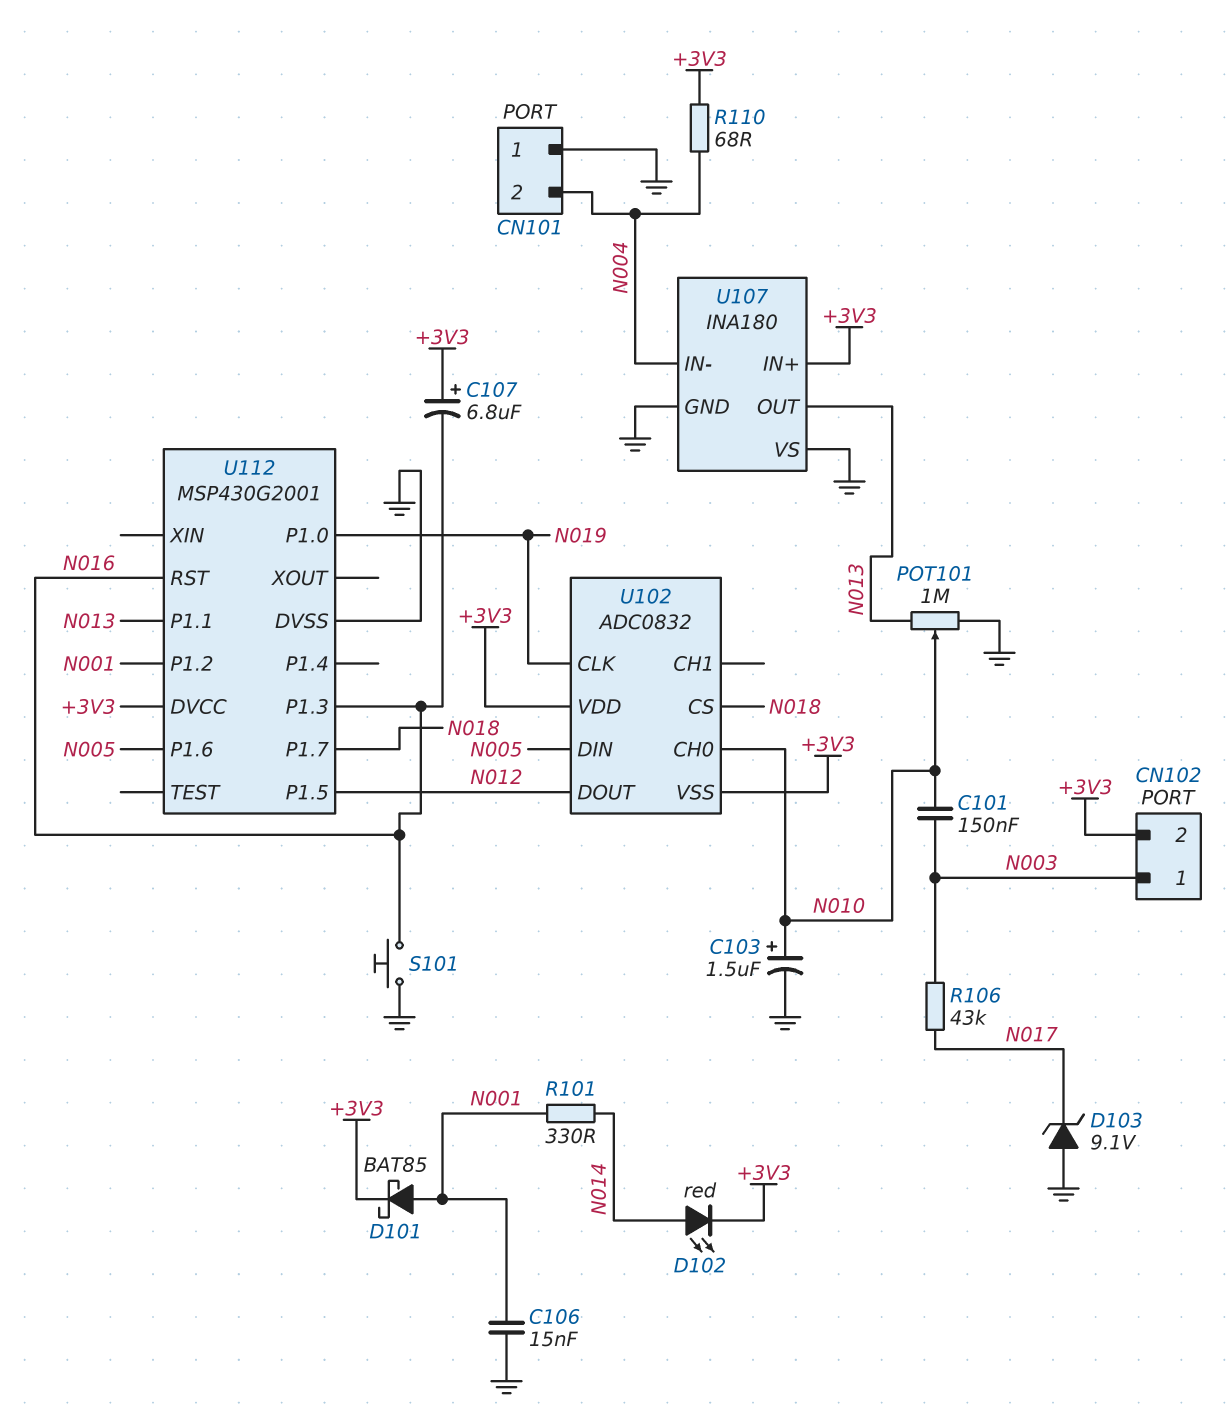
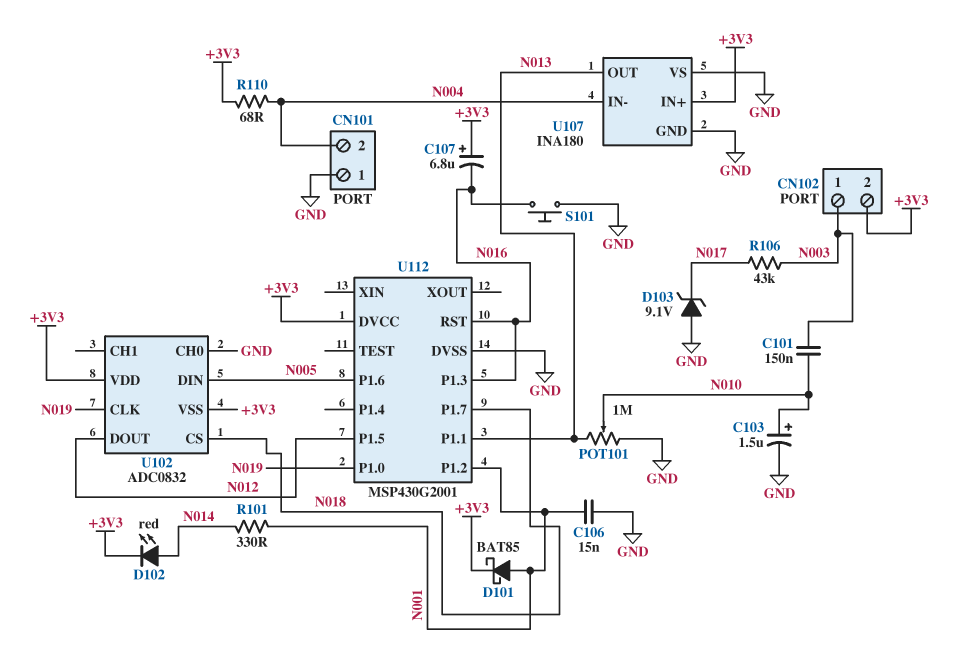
U102 pin CH0: N010 -> GND

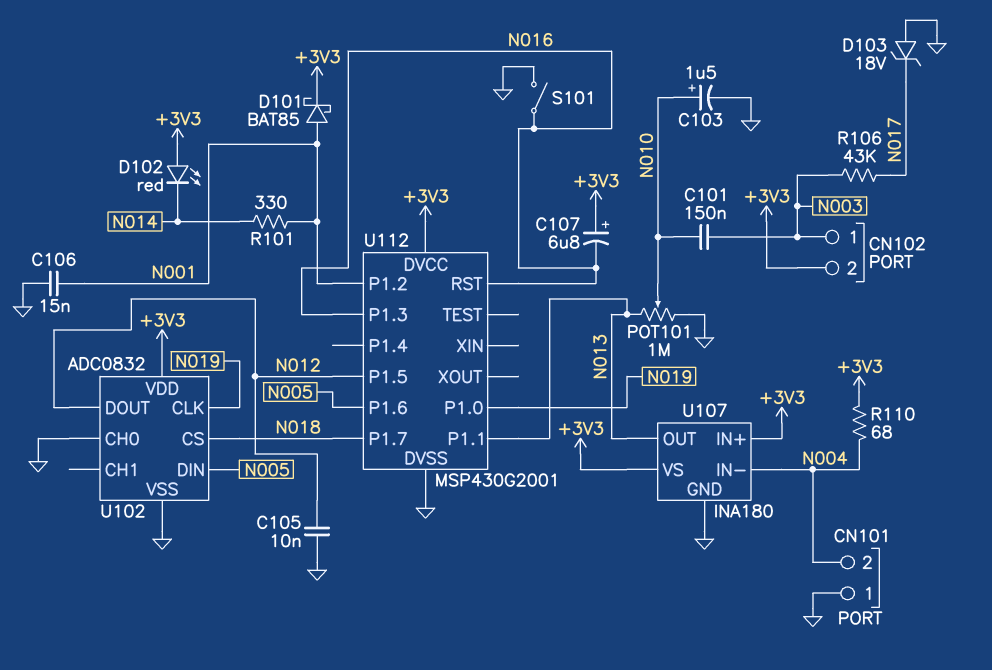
C105: none -> 10nF (GND, N012)
D102: LED red (A N014, K +3V3) -> LED red (A +3V3, K N014)
D103: zener 9.1V (A GND, K N017) -> zener 18V (A GND, K N017)
S101: button (GND, N016) -> switch (GND, N016)
U102 pin VSS: +3V3 -> GND
U107 pin VS: GND -> +3V3

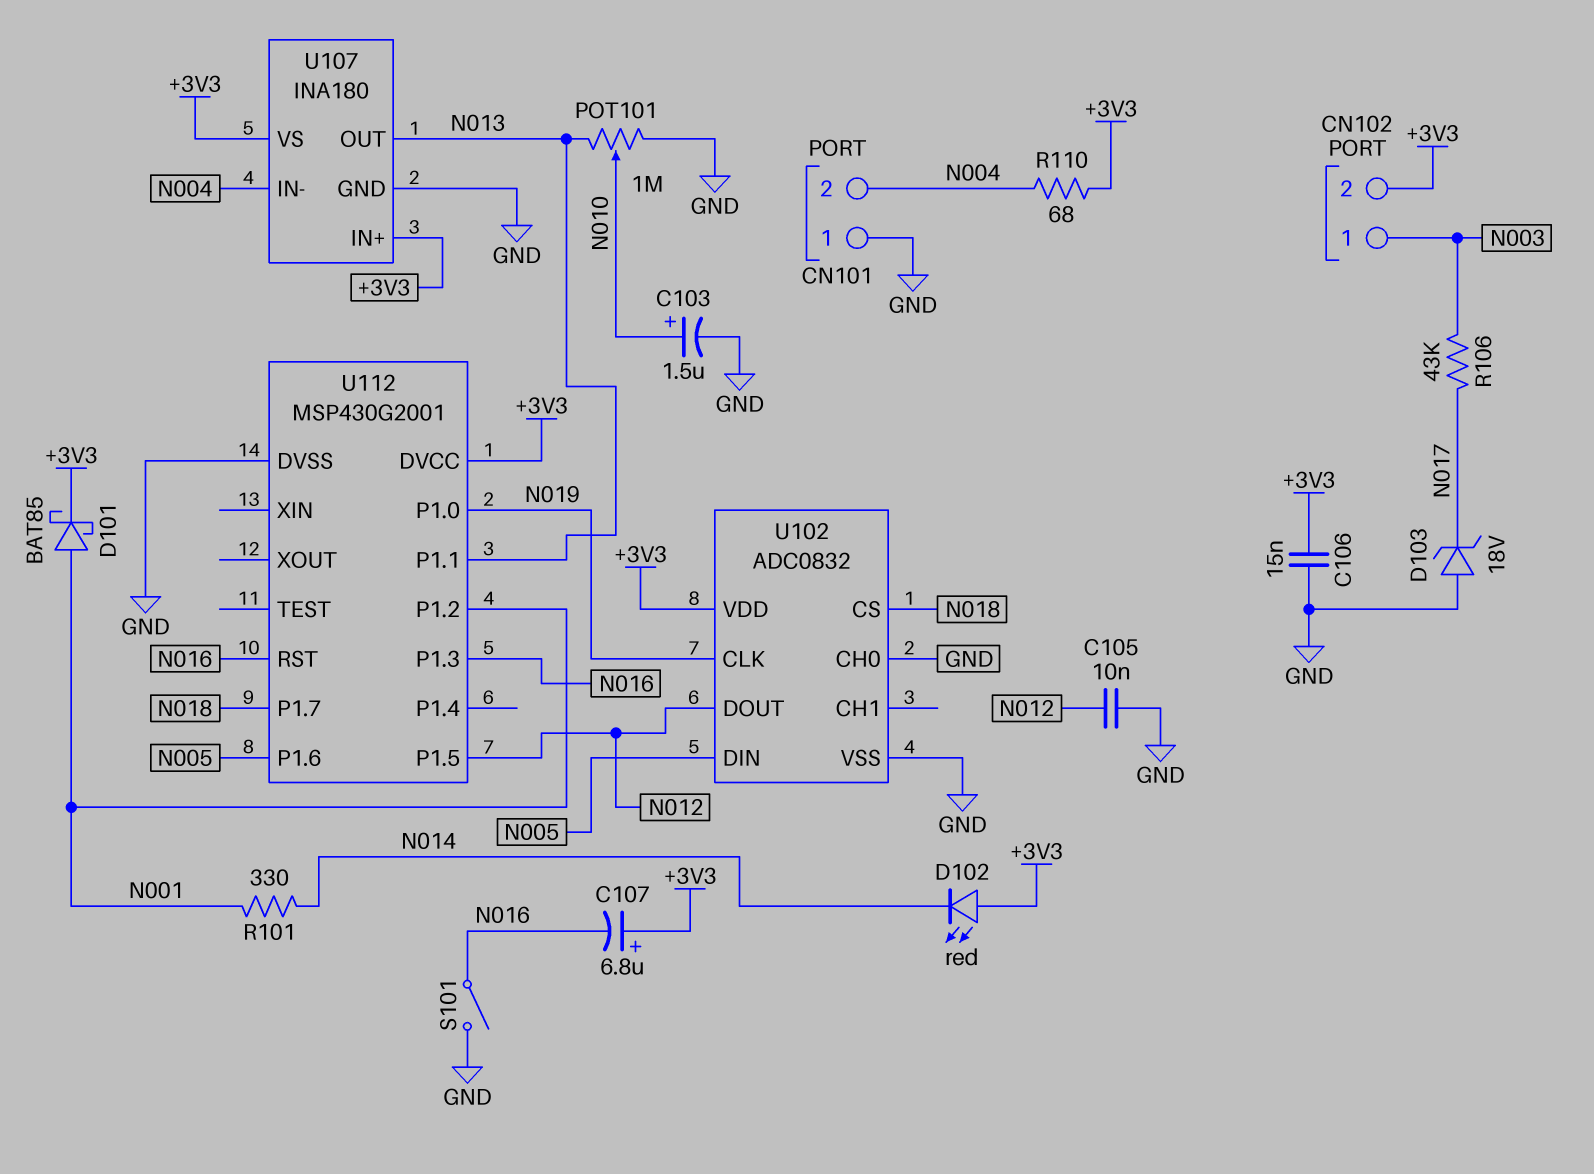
C101: 150nF (N003, N010) -> none
C106: 15nF (GND, N001) -> 15nF (+3V3, GND)

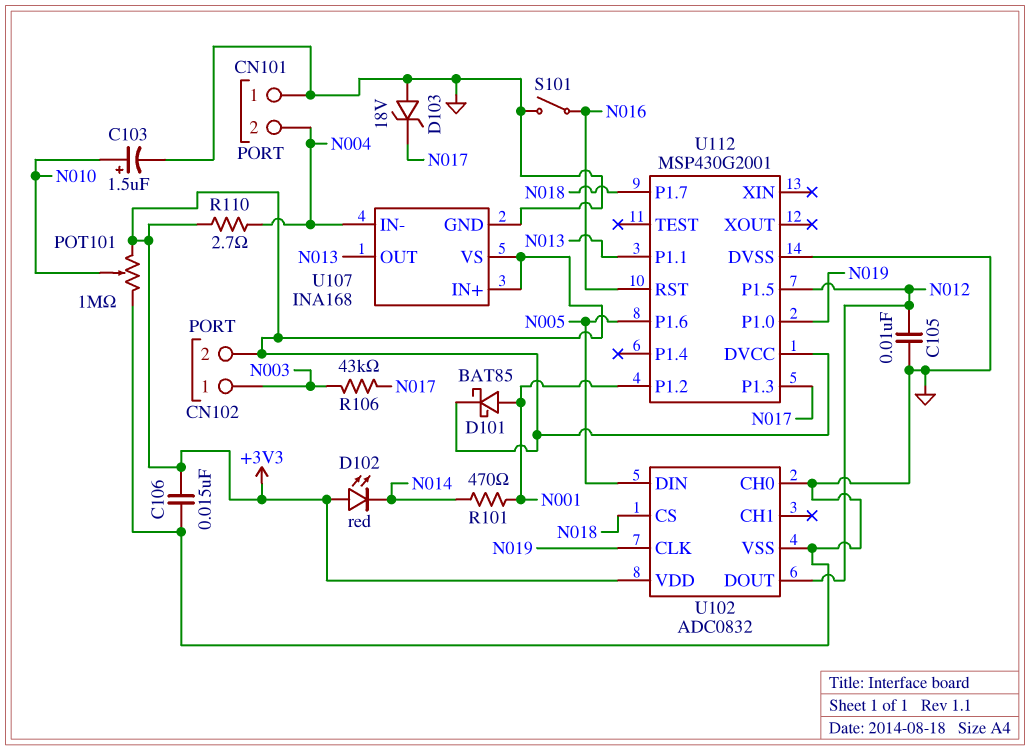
C107: 6.8uF (plus +3V3, minus N016) -> none
POT101: 1M (GND, N013, wiper N010) -> 1M (+3V3, GND, wiper N010)
R101: 330 (N001, N014) -> 470 (N001, N014)
R110: 68 (+3V3, N004) -> 2.7 (+3V3, N004)
U107: INA180 -> INA168
U112 pin P1.3: N016 -> N017

